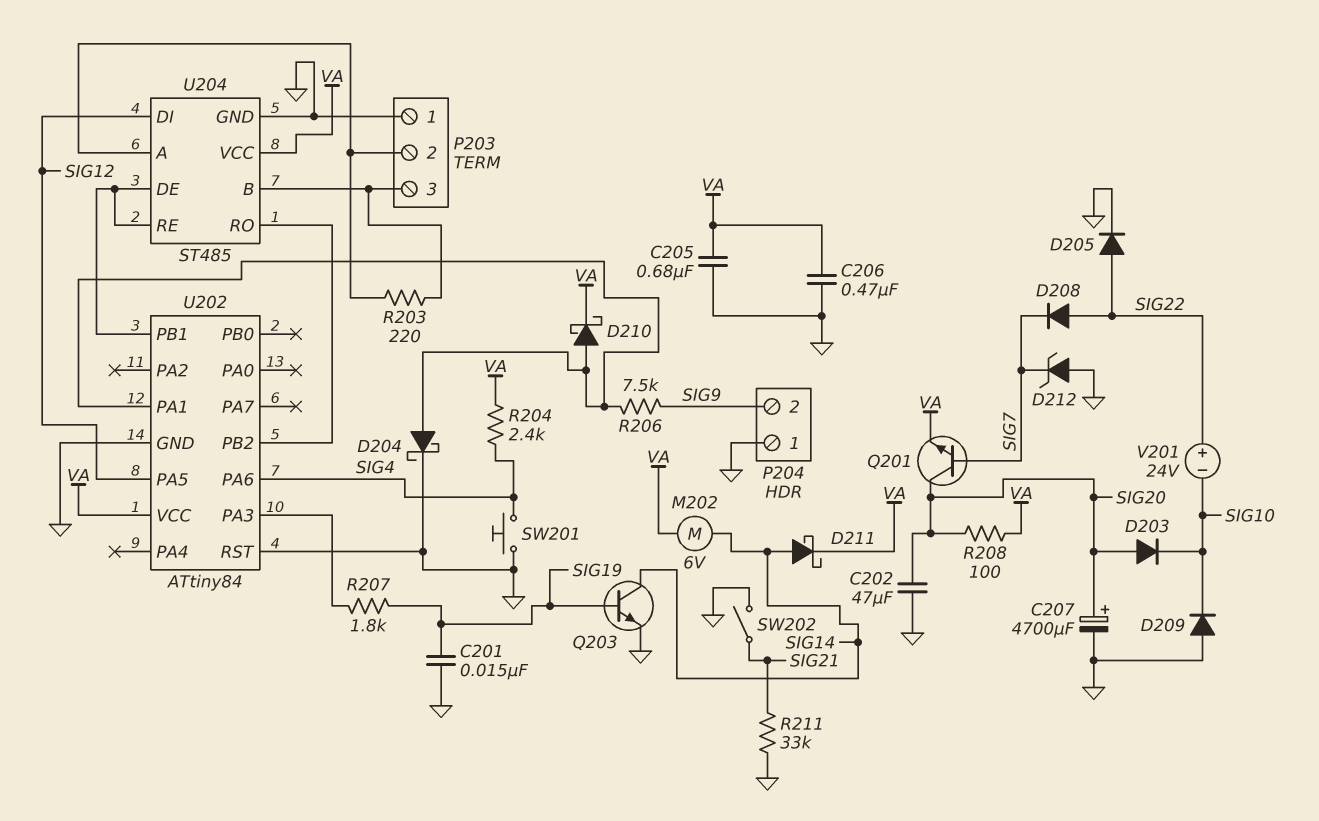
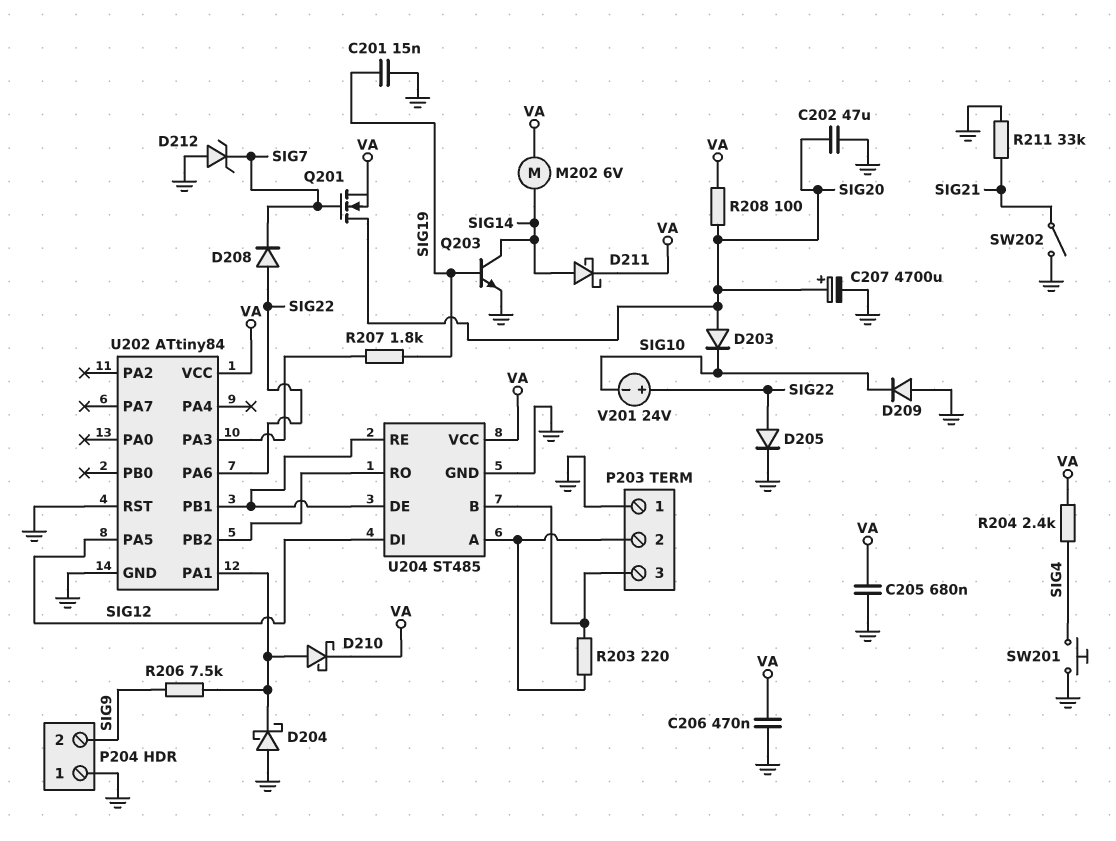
D204: schottky (A U202/PA1, K GND) -> schottky (A GND, K U202/PA1)
Q201: NPN (B SIG7, C SIG20, E VA) -> NMOS (G SIG7, D SIG20, S VA)
U202 pin PA6: SIG4 -> SIG22

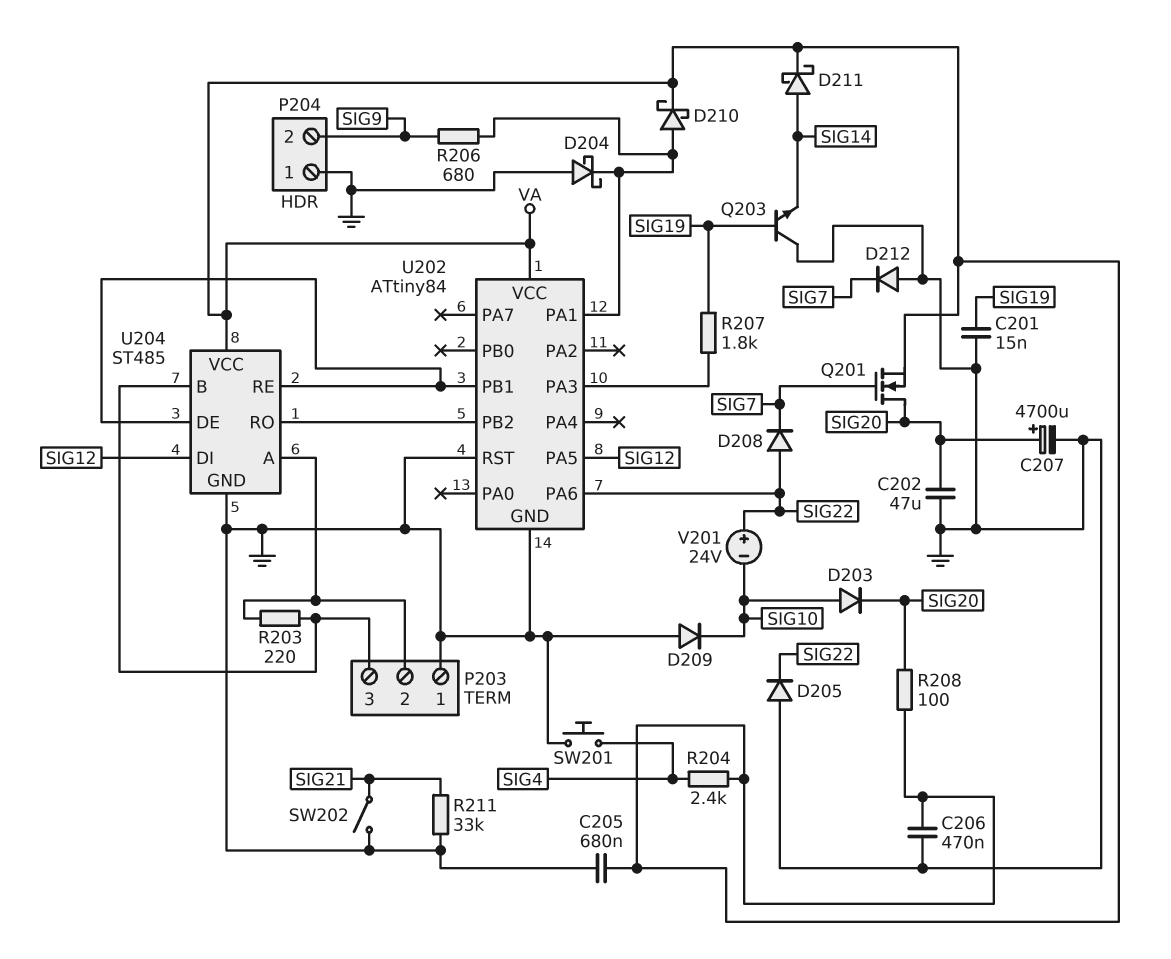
D203: diode (A SIG20, K SIG10) -> diode (A SIG10, K SIG20)
D205: diode (A SIG22, K GND) -> diode (A GND, K SIG22)
D212: zener (A GND, K SIG7) -> diode (A GND, K SIG7)
M202: motor 6V (SIG14, VA) -> none
Q203: NPN (B SIG19, C SIG14, E GND) -> NPN (B SIG19, C GND, E SIG14)
R206: 7.5k (SIG9, U202/PA1) -> 680 (SIG9, U202/PA1)

